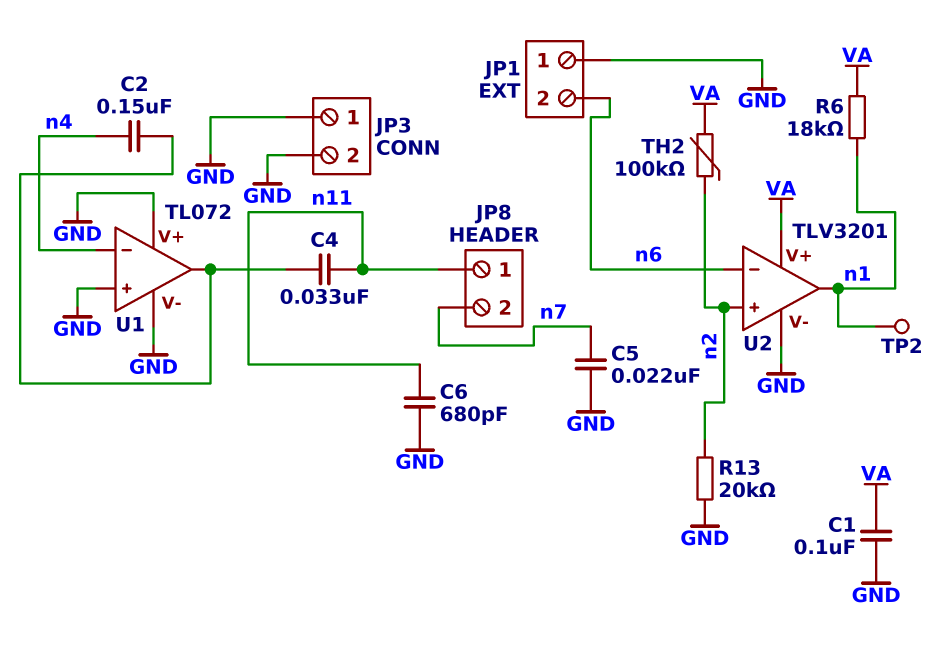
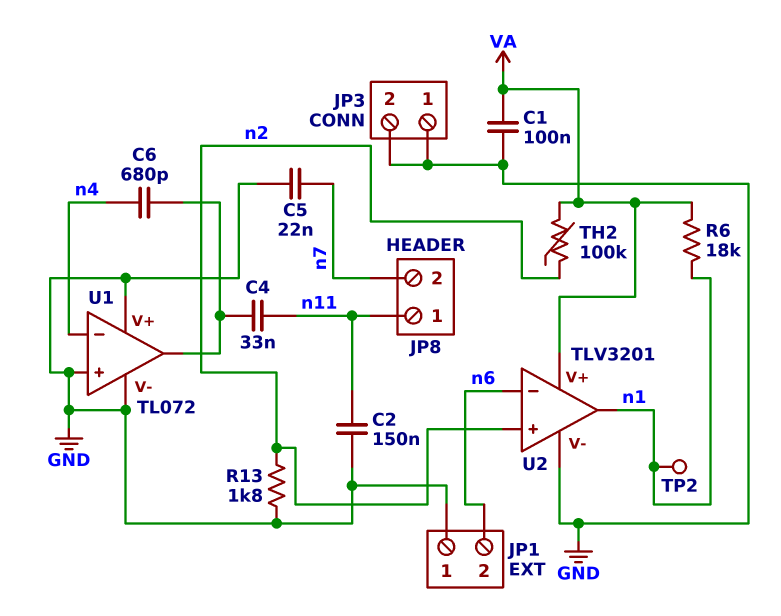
C2: 150nF (U1/out, n4) -> 150nF (GND, n11)
C6: 680pF (GND, n11) -> 680pF (U1/out, n4)
R13: 20k (GND, n2) -> 1.8k (GND, n2)

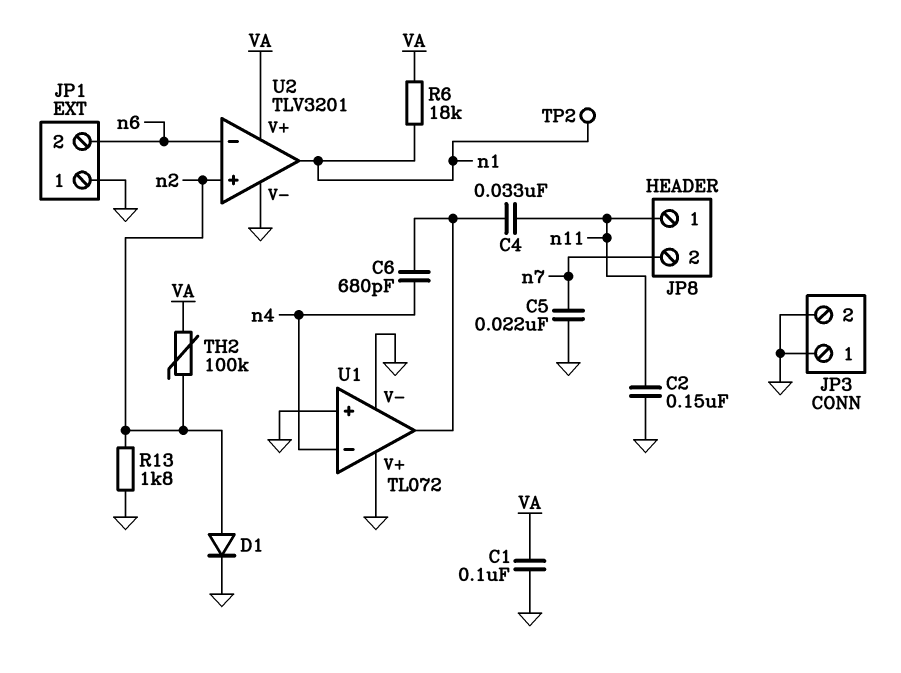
D1: none -> diode (A n2, K GND)

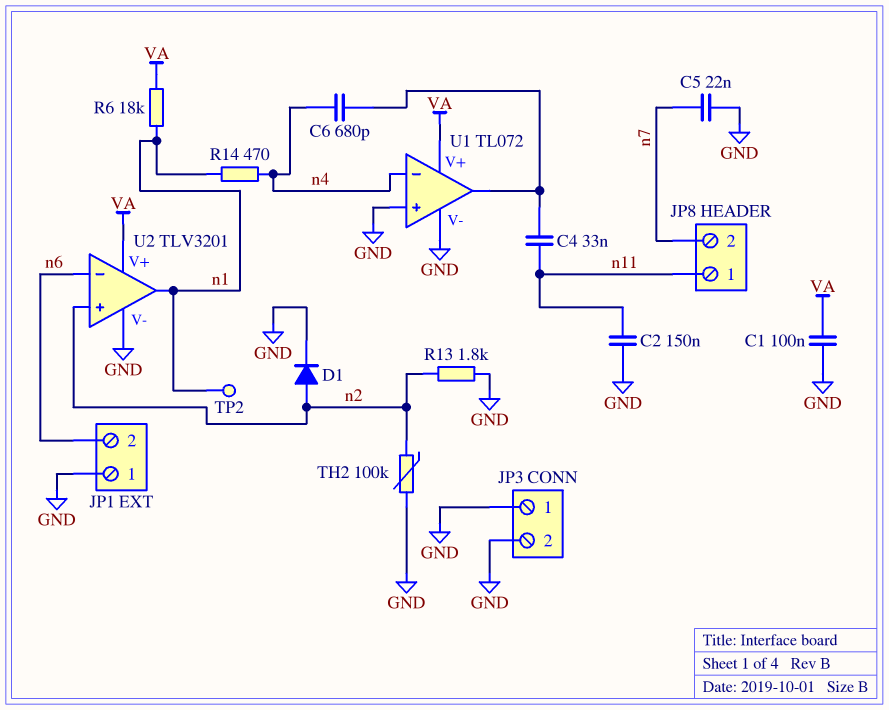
R14: none -> 470 (n1, n4)
TH2: 100k (VA, n2) -> 100k (GND, n2)
U1 pin V+: GND -> VA

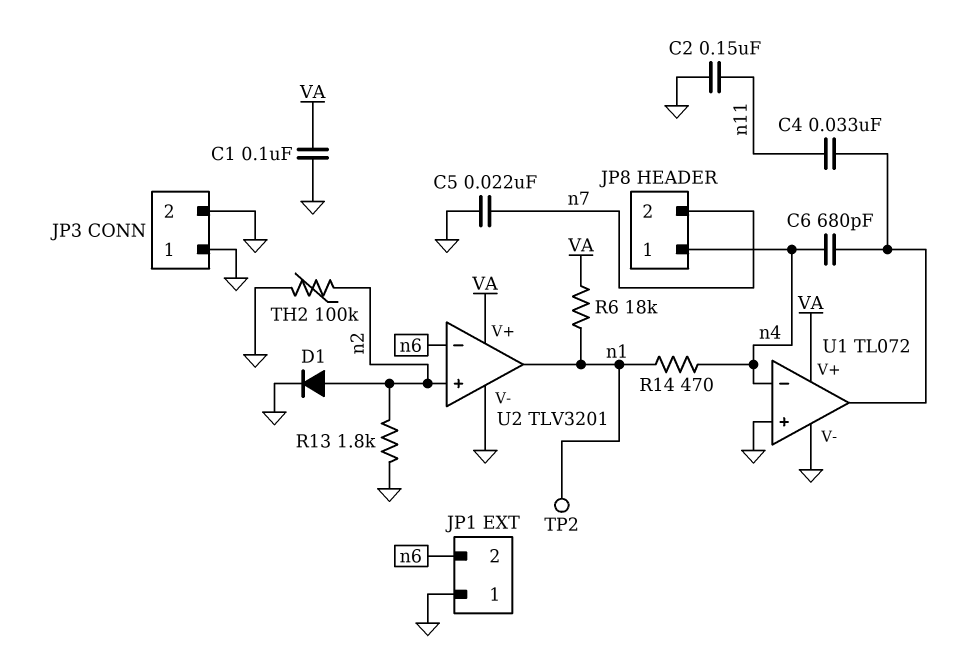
JP8 pin 1: n11 -> n4

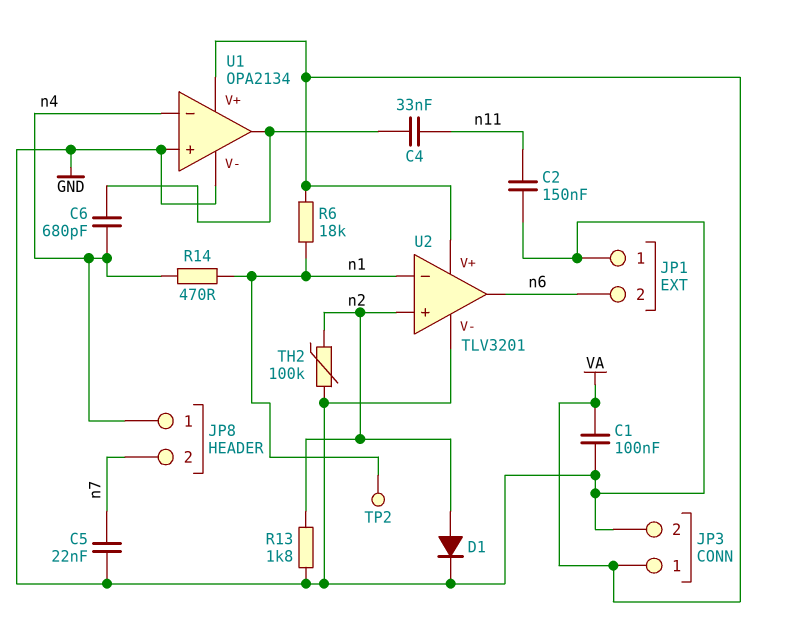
JP3 pin 1: GND -> VA
U1: TL072 -> OPA2134
U2 pin in-: n6 -> n1
U2 pin out: n1 -> n6

